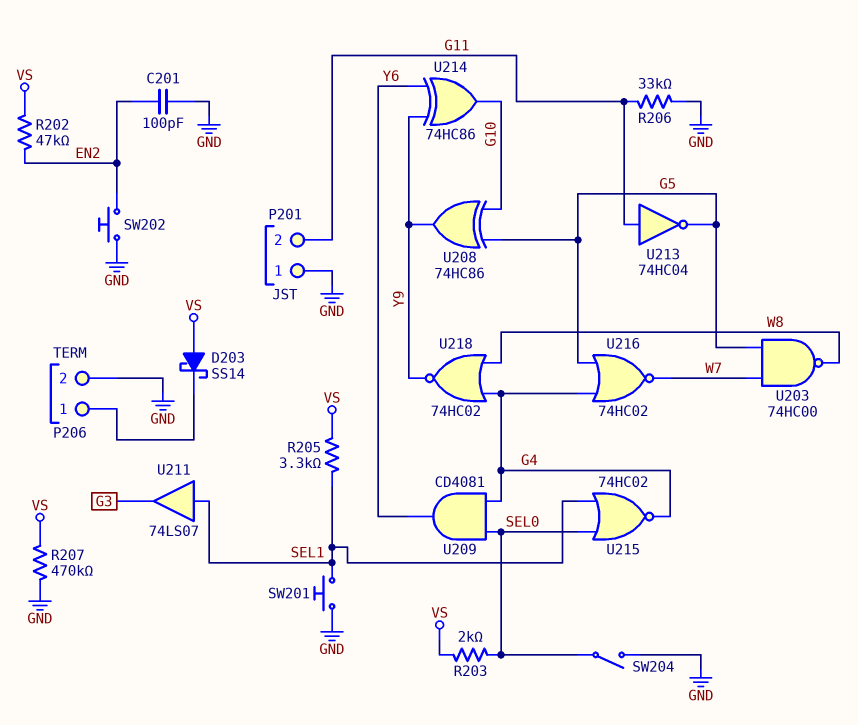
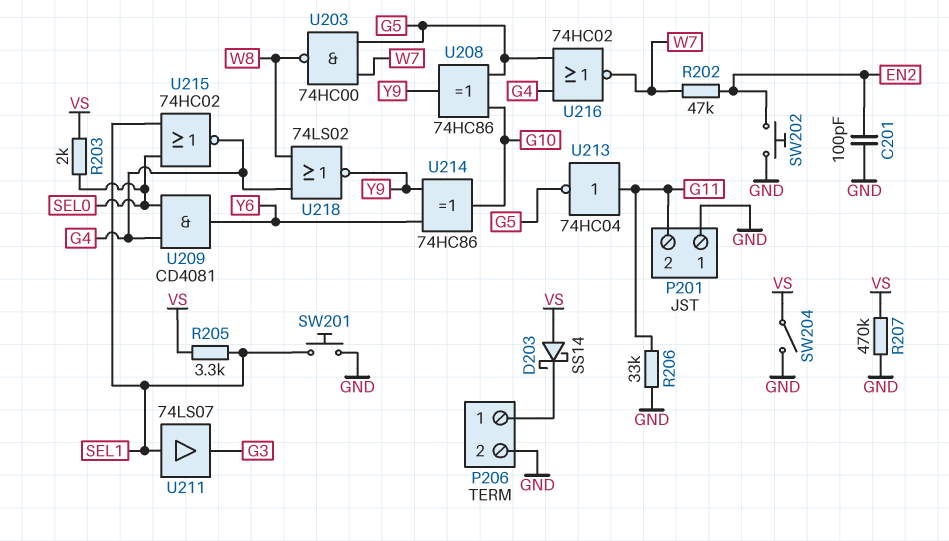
R202: 47k (EN2, VS) -> 47k (EN2, W7)
SW204: switch (GND, SEL0) -> switch (GND, VS)
U218: NOR 74HC02 (in G4, in W8, out Y9) -> NOR 74LS02 (in G4, in W8, out Y9)

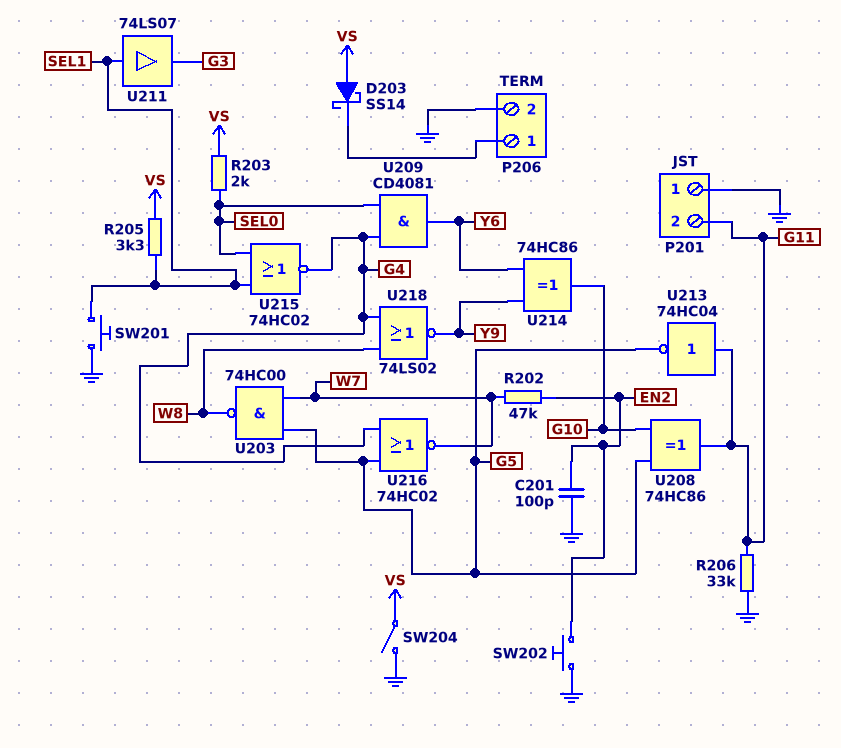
R207: 470k (GND, VS) -> none
U208: XOR 74HC86 (in G5, in G10, out Y9) -> XOR 74HC86 (in G5, in G10, out G11)

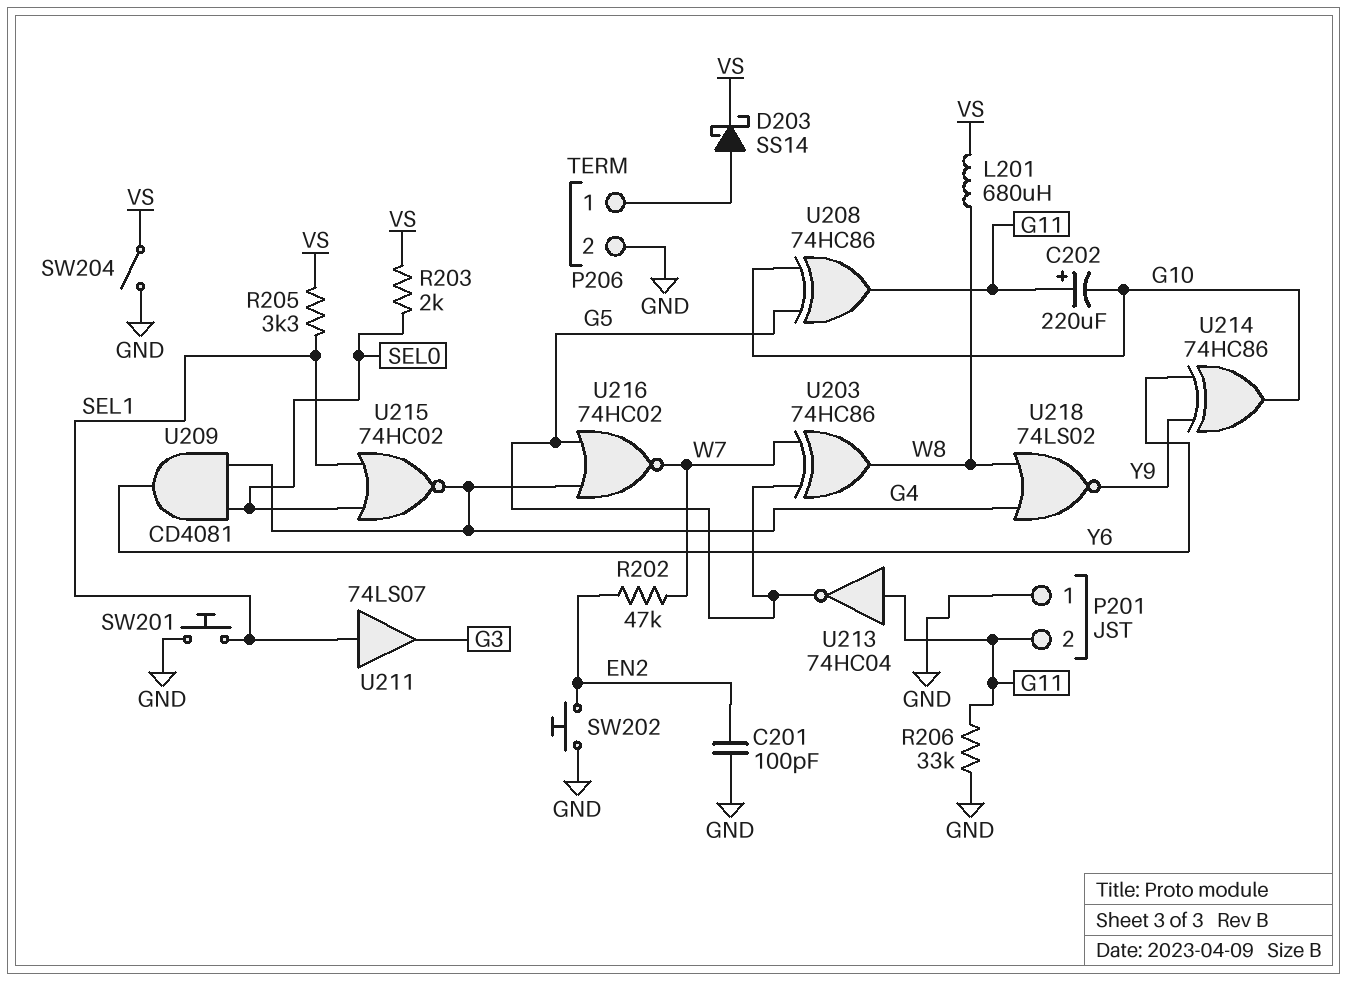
C202: none -> 220uF (plus G11, minus G10)
D203: schottky SS14 (A VS, K P206/1) -> schottky SS14 (A P206/1, K VS)
L201: none -> 680uH (VS, W8)
U203: NAND 74HC00 (in G5, in W7, out W8) -> XOR 74HC86 (in G5, in W7, out W8)

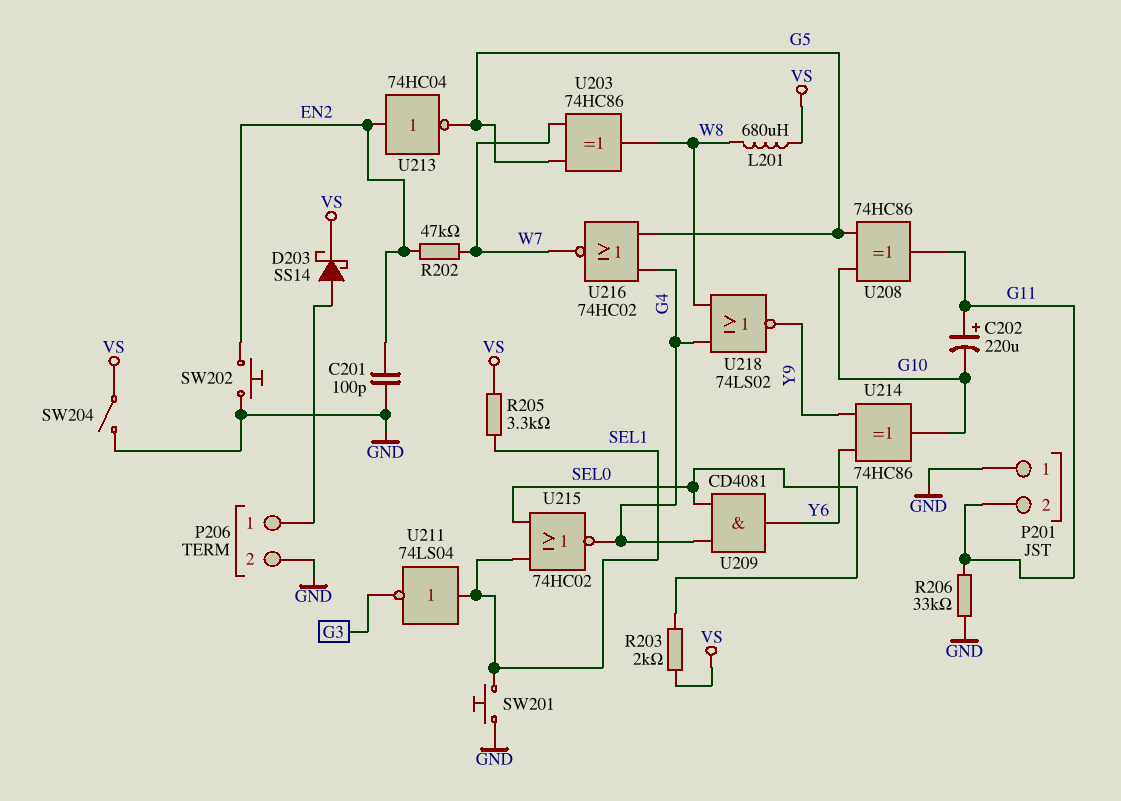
U211: buffer 74LS07 (in SEL1, out G3) -> NOT 74LS04 (in SEL1, out G3)
U213: NOT 74HC04 (in G11, out G5) -> NOT 74HC04 (in EN2, out G5)

